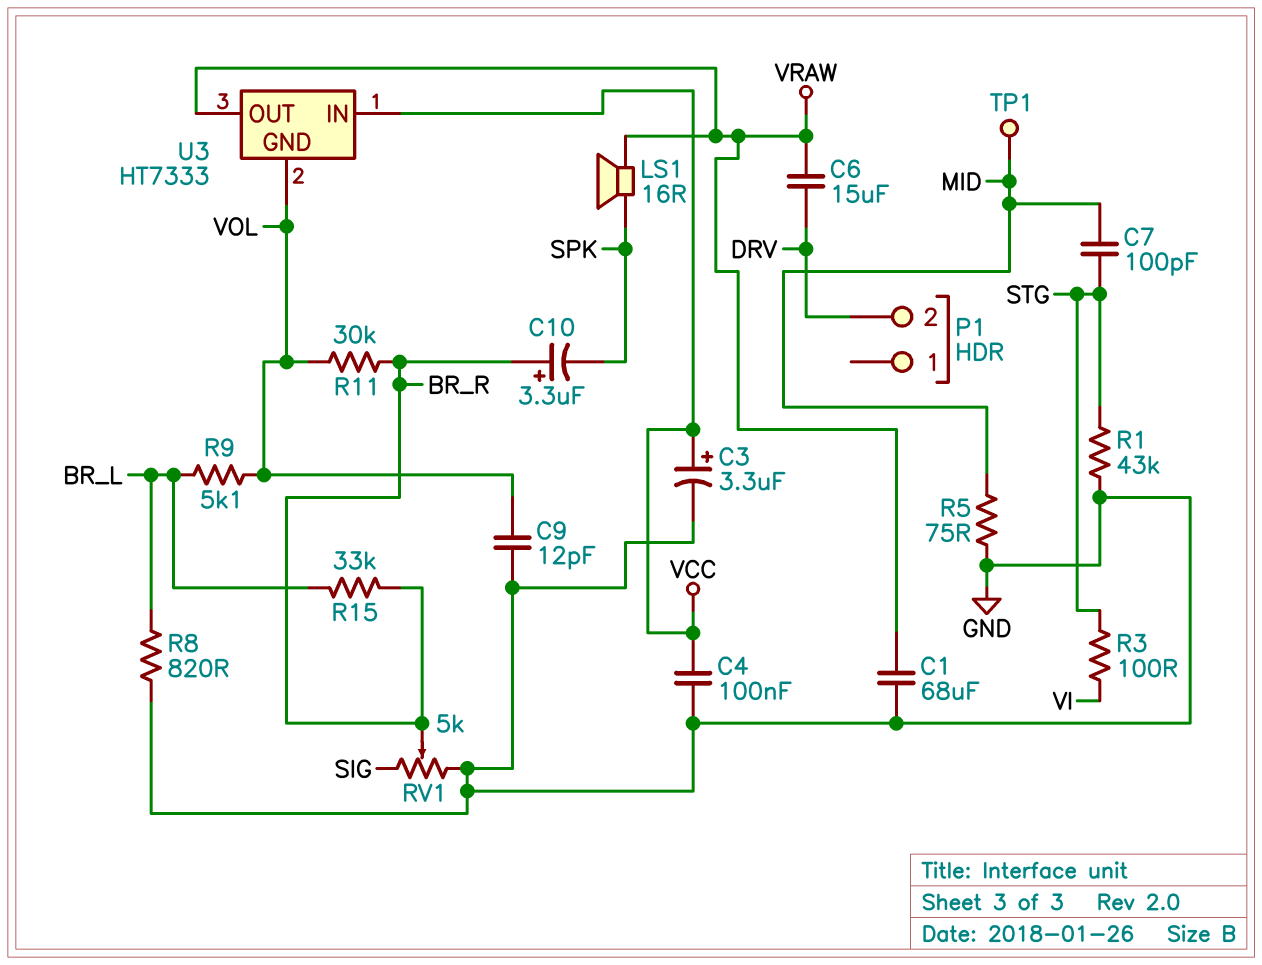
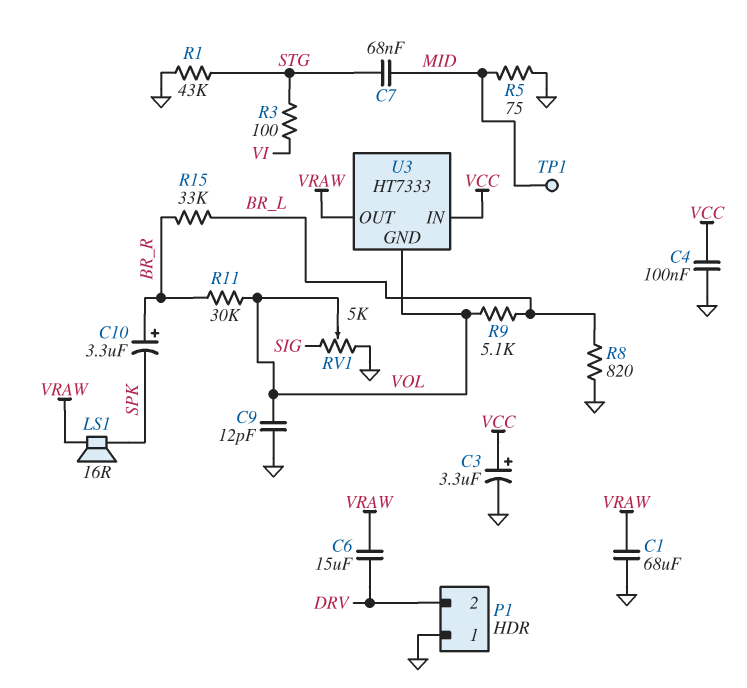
C7: 100pF (MID, STG) -> 68nF (MID, STG)
P1 pin 1: none -> GND
RV1: 5k (GND, SIG, wiper BR_R) -> 5k (GND, SIG, wiper VOL)

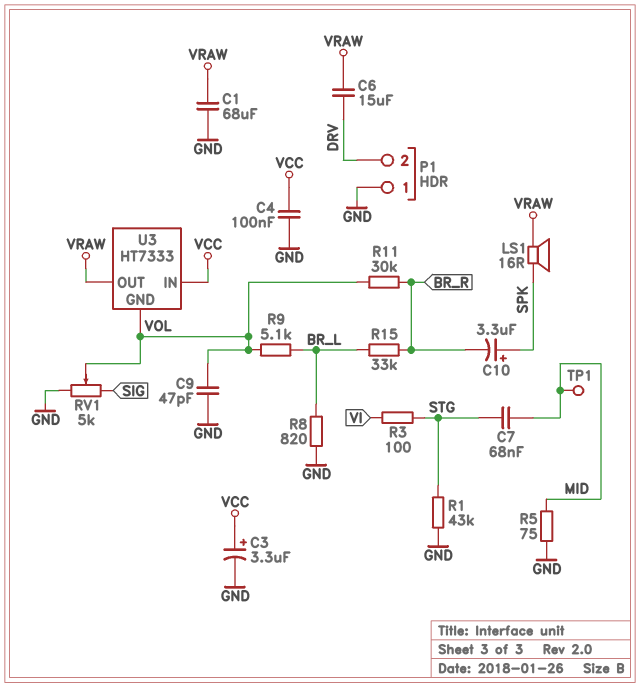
C9: 12pF (GND, VOL) -> 47pF (GND, VOL)
C10: 3.3uF (plus BR_R, minus SPK) -> 3.3uF (plus SPK, minus BR_R)

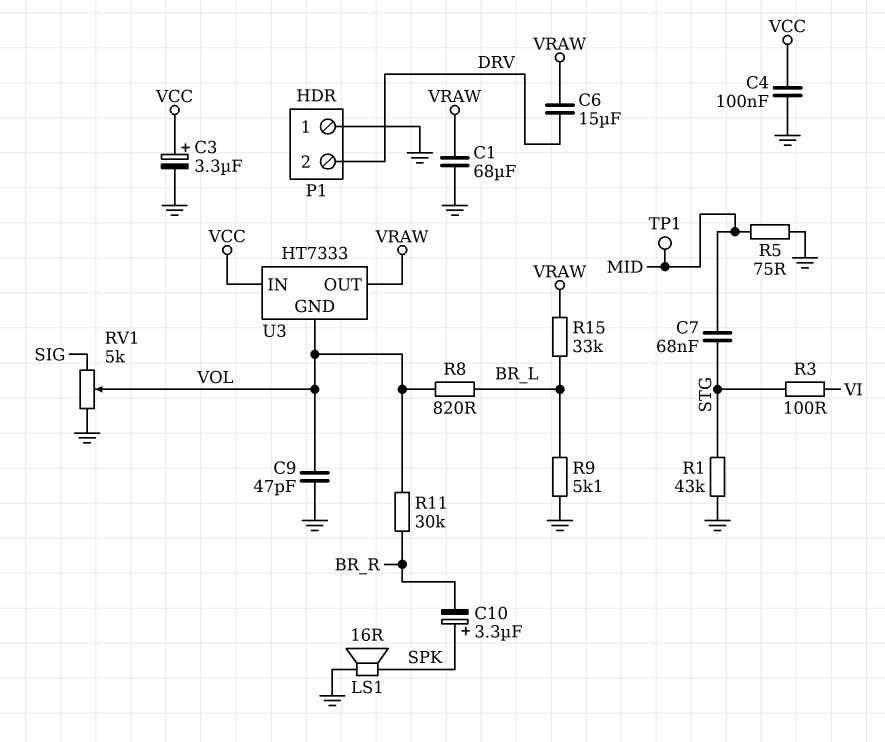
LS1: speaker 16R (SPK, VRAW) -> speaker 16R (GND, SPK)
R8: 820 (BR_L, GND) -> 820 (BR_L, VOL)
R9: 5.1k (BR_L, VOL) -> 5.1k (BR_L, GND)
R15: 33k (BR_L, BR_R) -> 33k (BR_L, VRAW)

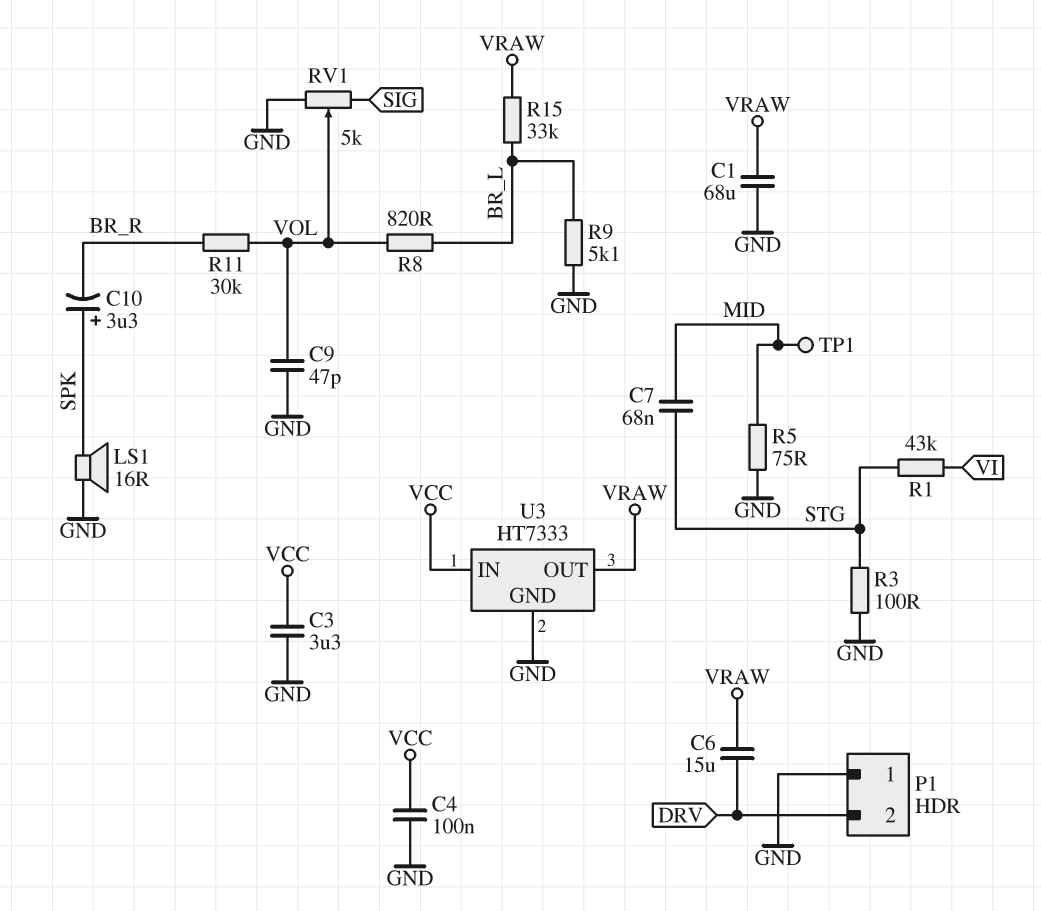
C3: 3.3uF (plus VCC, minus GND) -> 3.3uF (GND, VCC)
R1: 43k (GND, STG) -> 43k (STG, VI)
R3: 100 (STG, VI) -> 100 (GND, STG)
U3 pin GND: VOL -> GND

